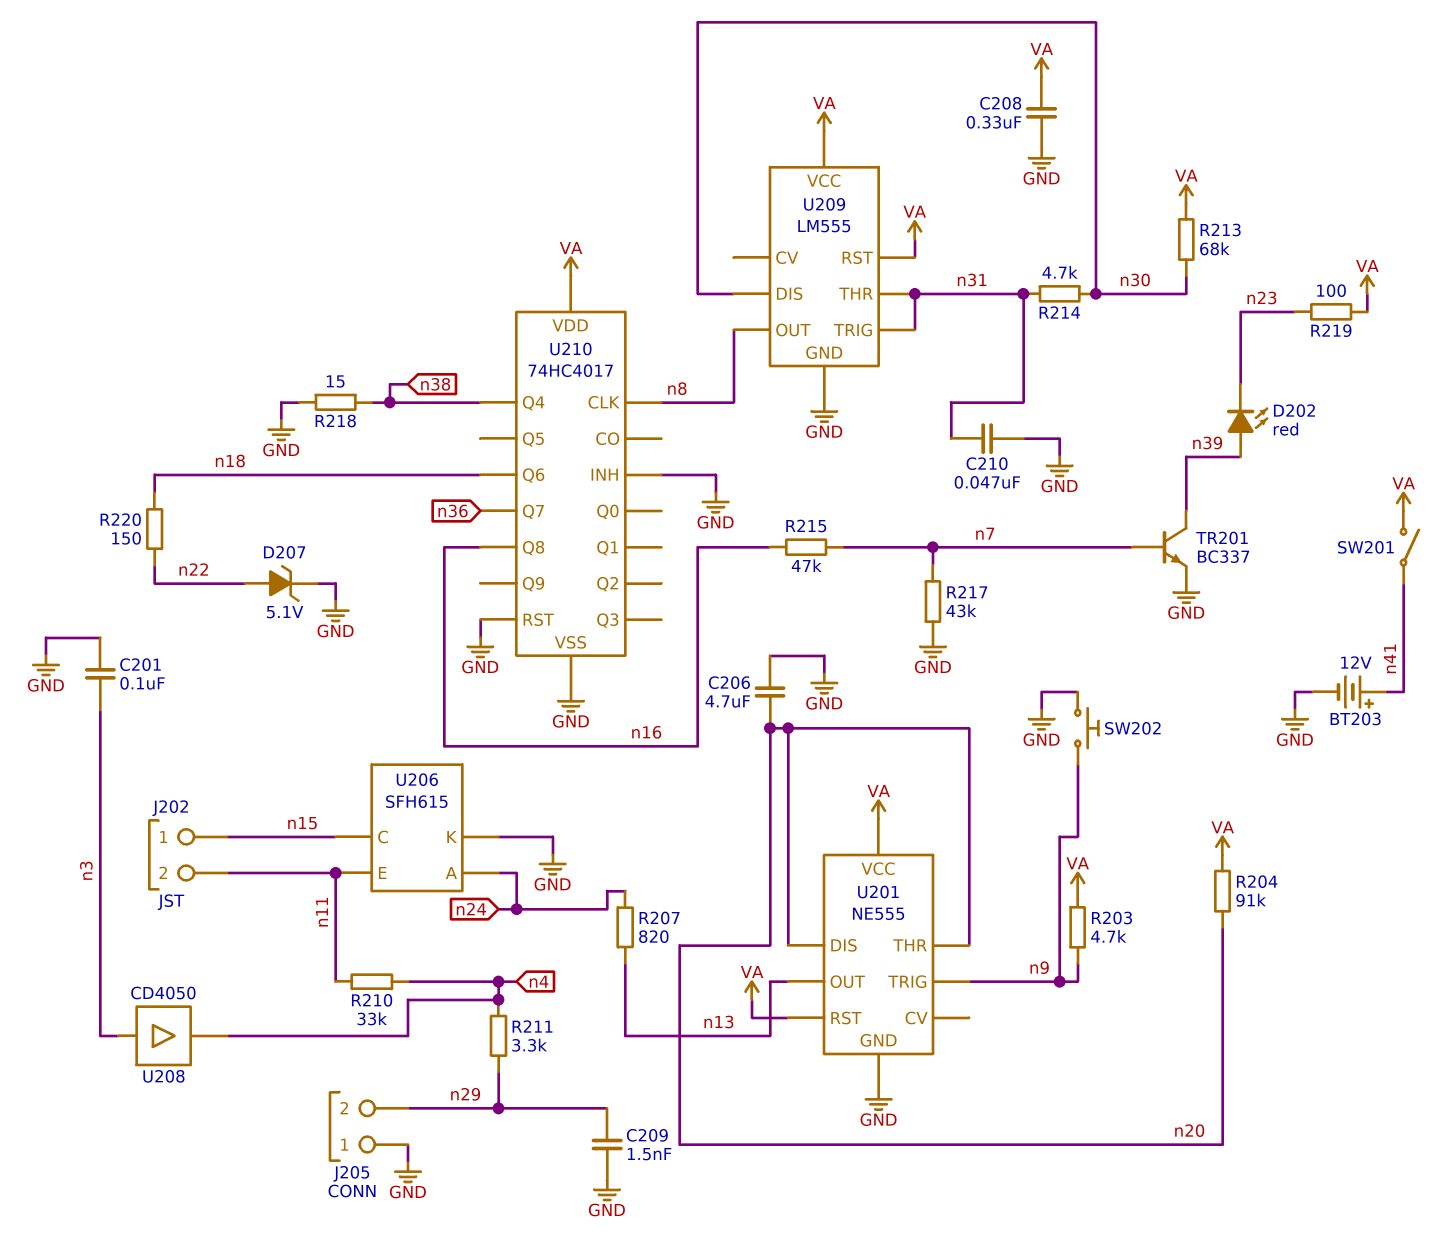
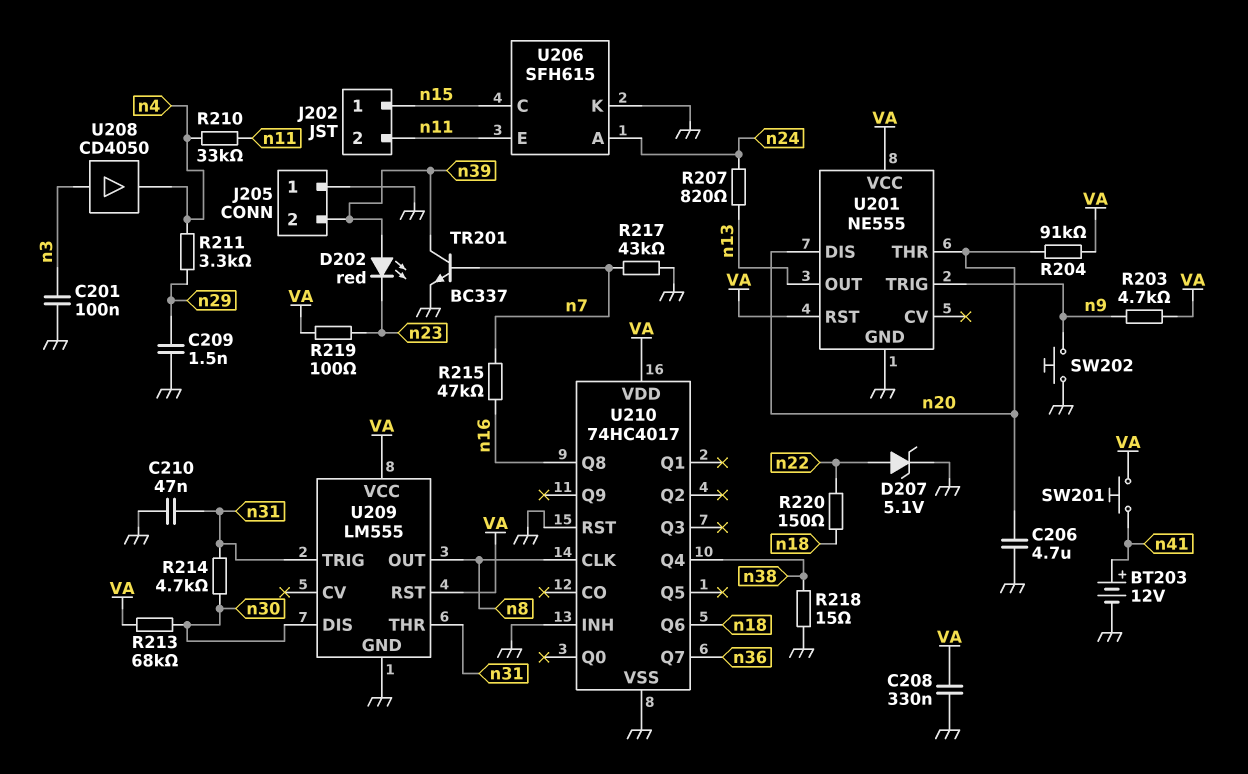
J205 pin 2: n29 -> n39
SW201: switch (VA, n41) -> button (VA, n41)

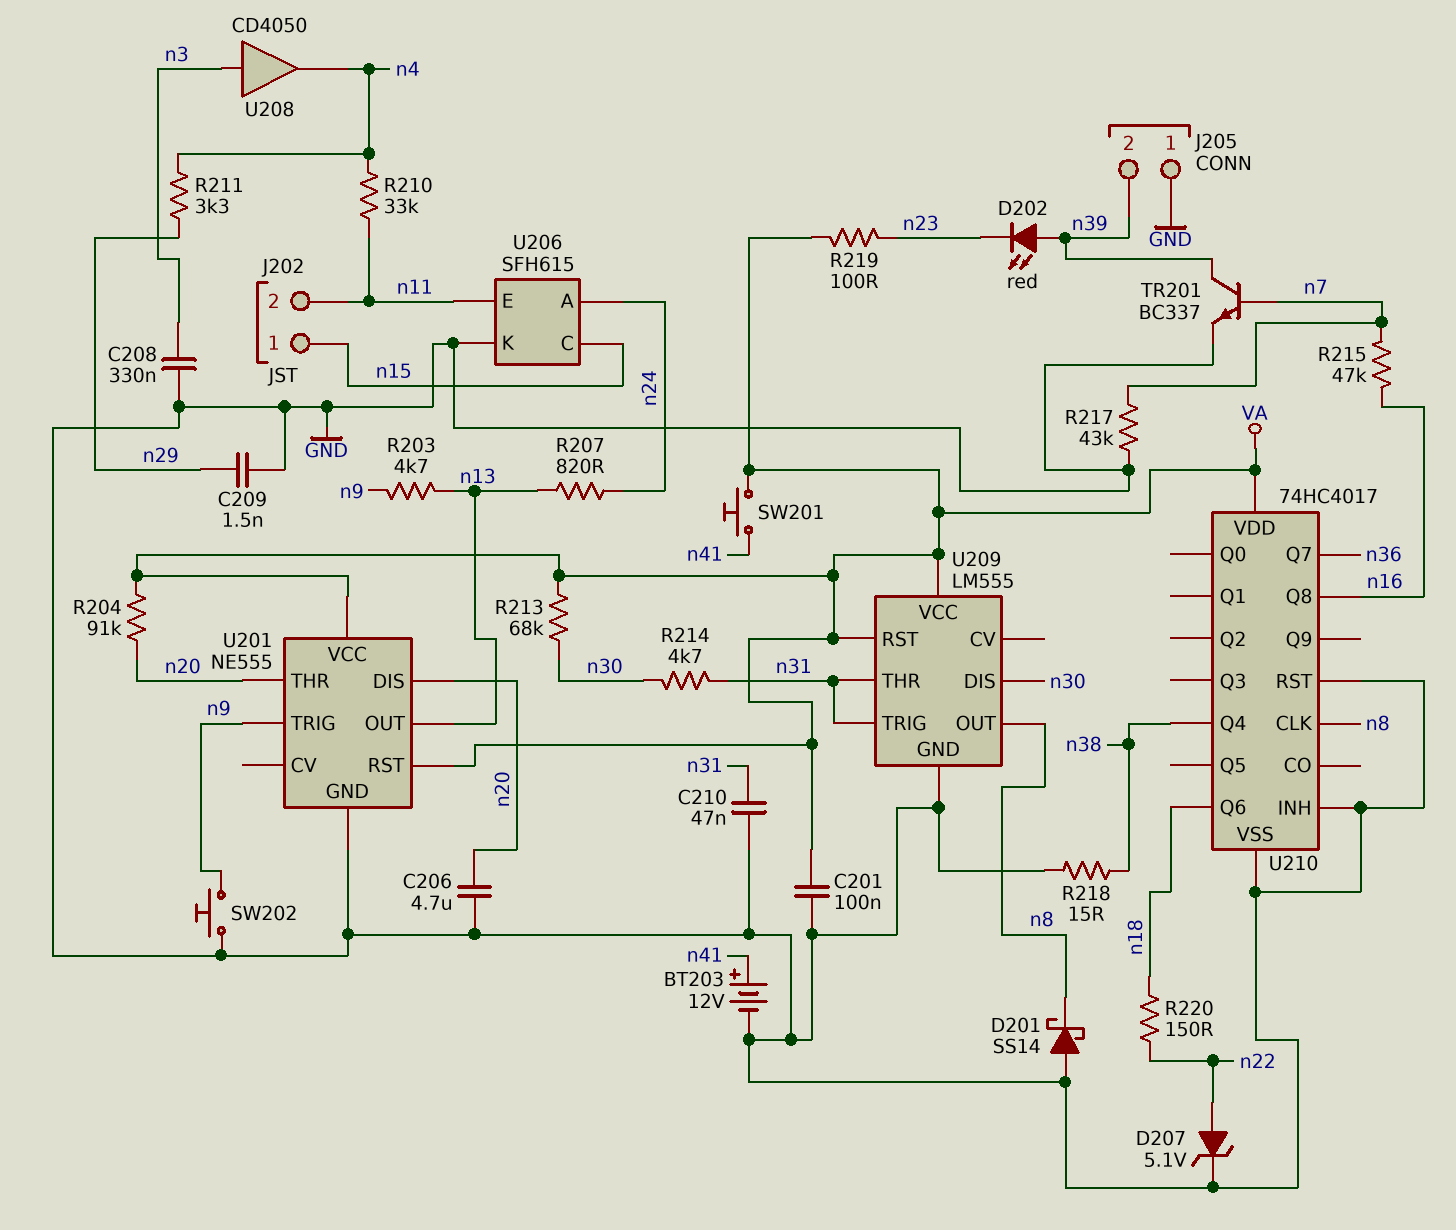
C201: 100nF (GND, n3) -> 100nF (GND, VA)
C208: 330nF (GND, VA) -> 330nF (GND, n3)
D201: none -> schottky SS14 (A GND, K n8)
R203: 4.7k (VA, n9) -> 4.7k (n9, n13)

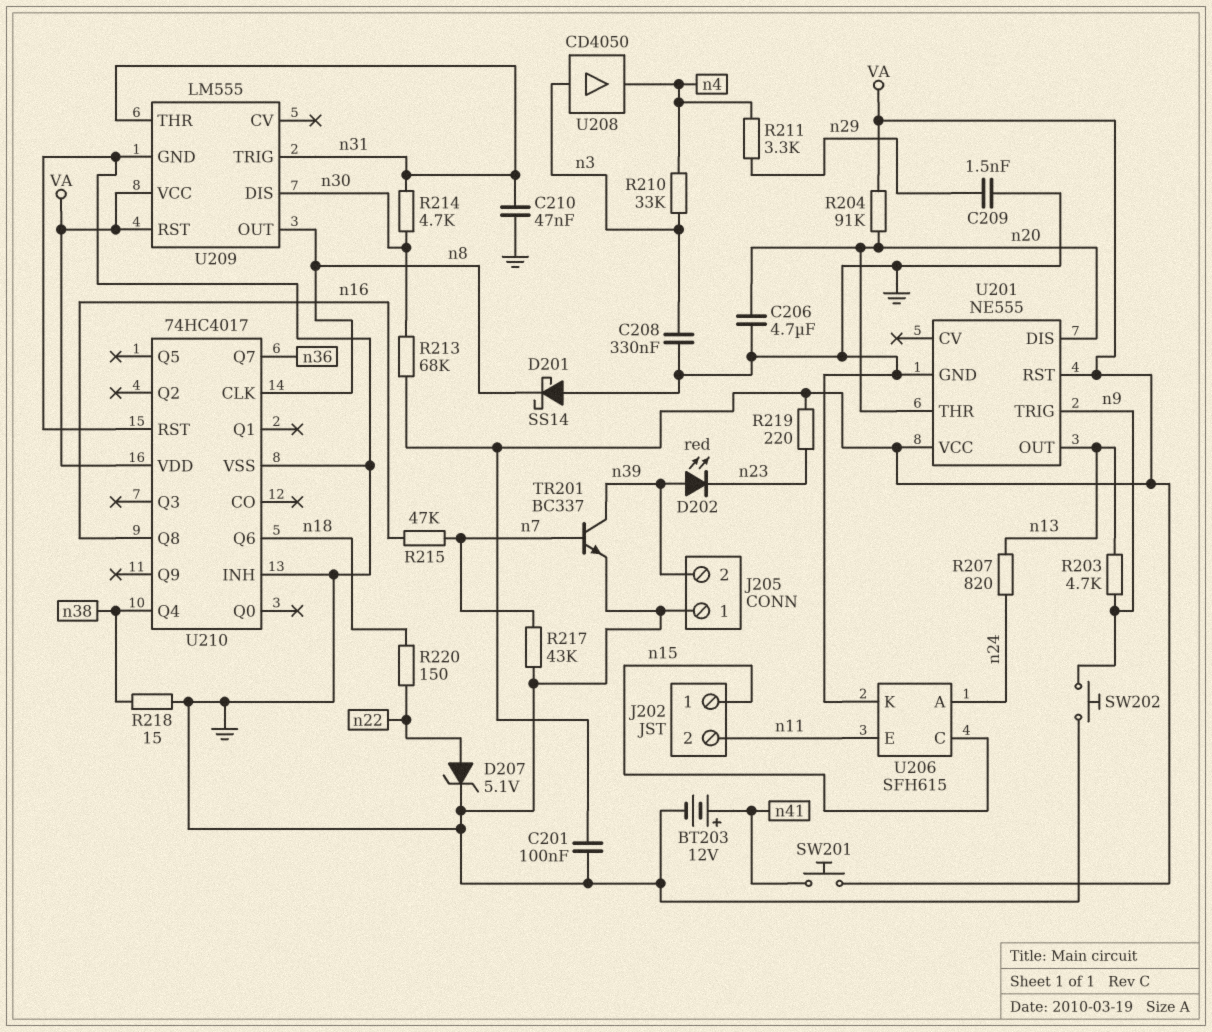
R210: 33k (n4, n11) -> 33k (n3, n4)
R219: 100 (VA, n23) -> 220 (VA, n23)

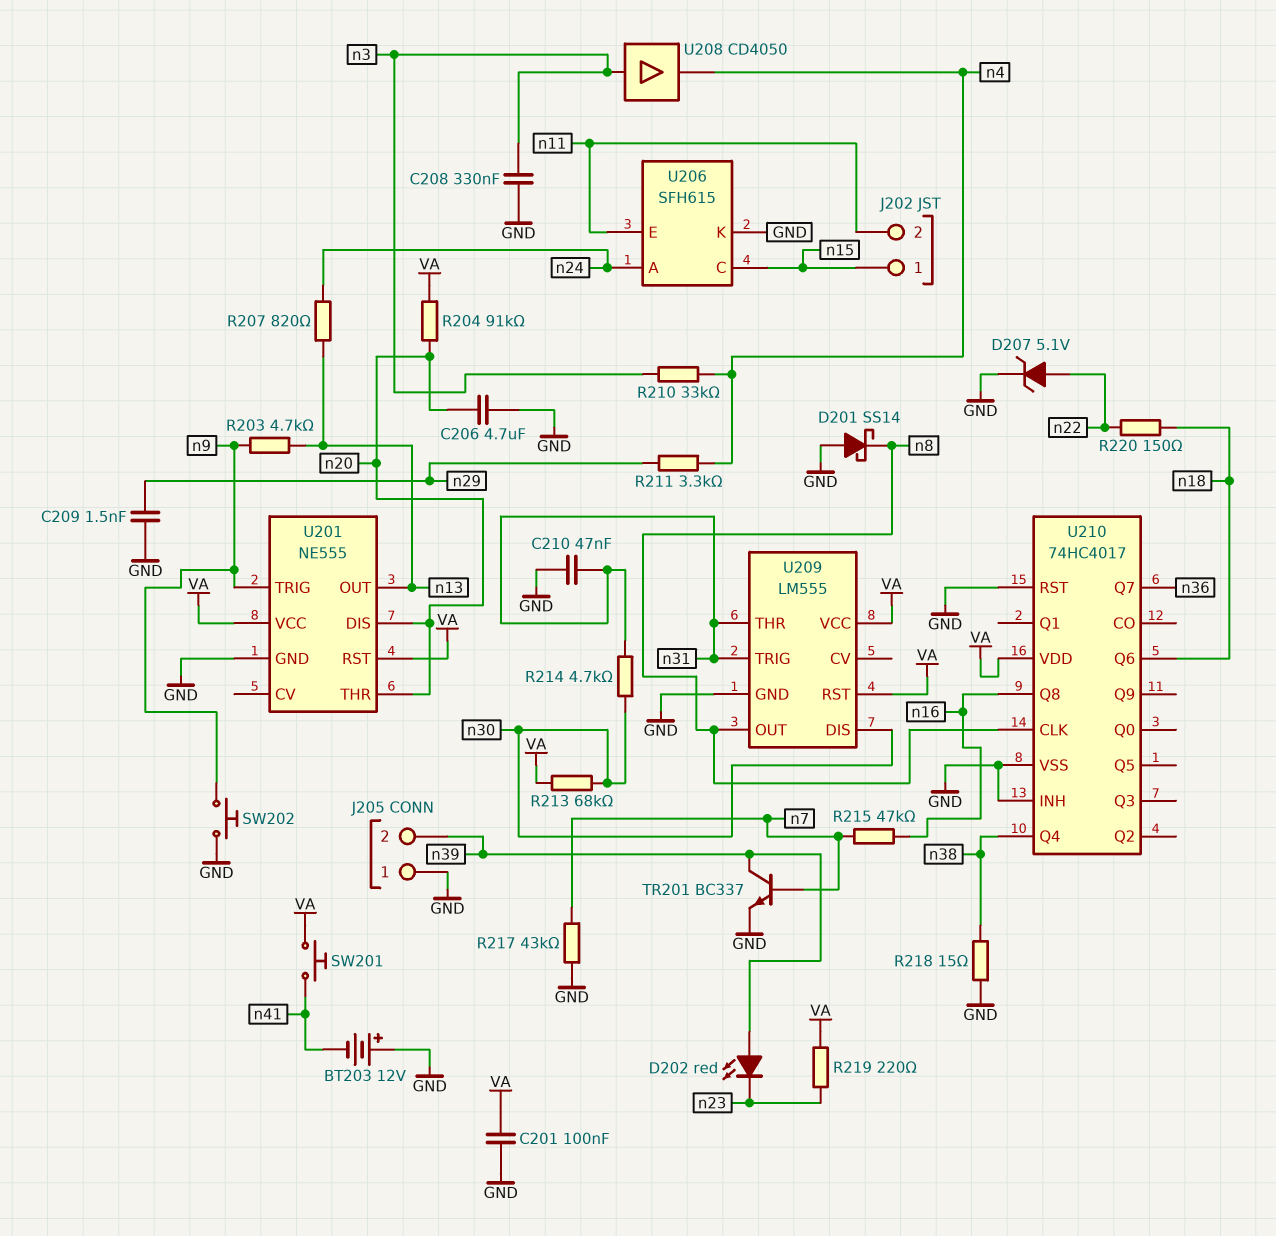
BT203: 12V (plus n41, minus GND) -> 12V (plus GND, minus n41)

